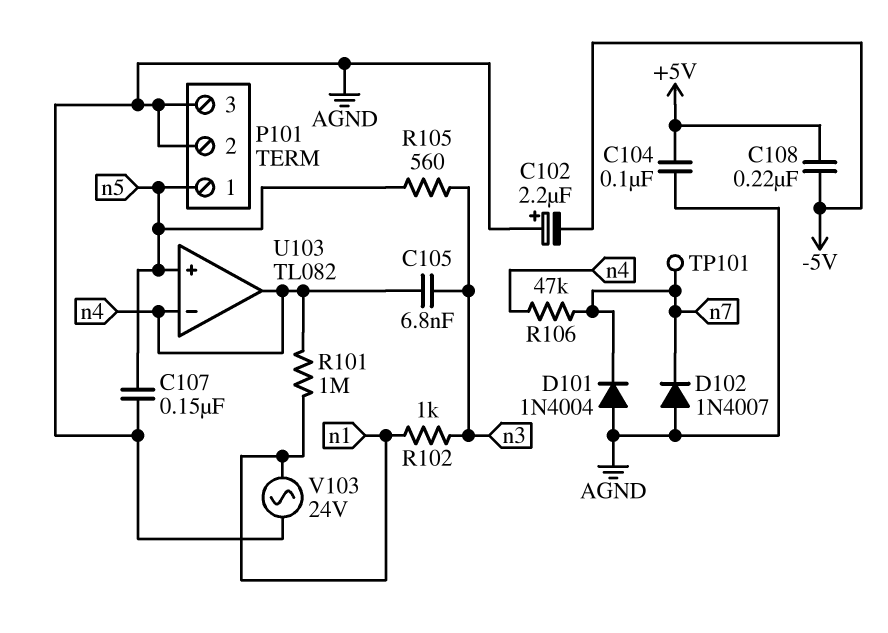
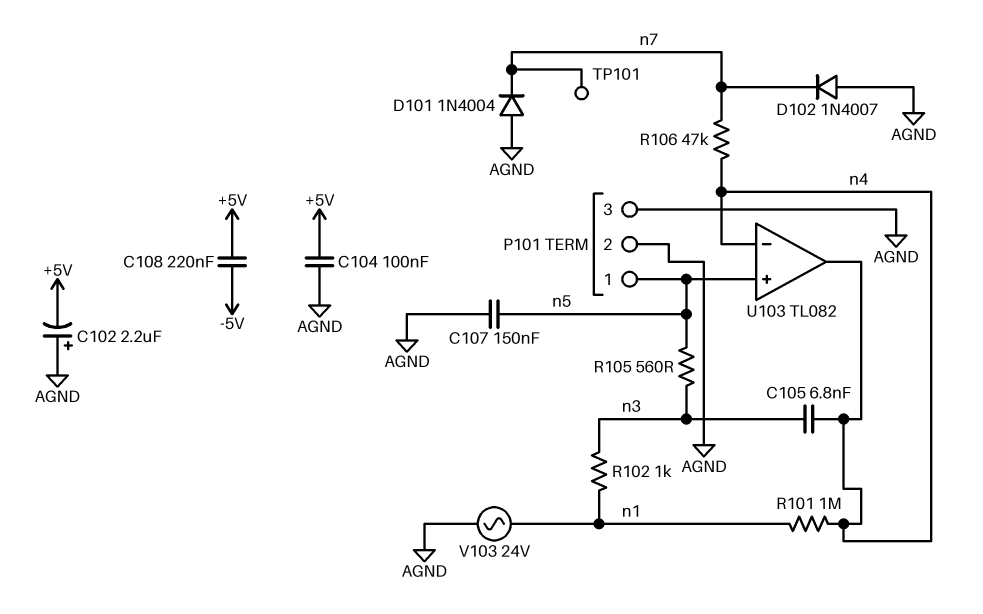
C102: 2.2uF (plus AGND, minus -5V) -> 2.2uF (plus AGND, minus +5V)

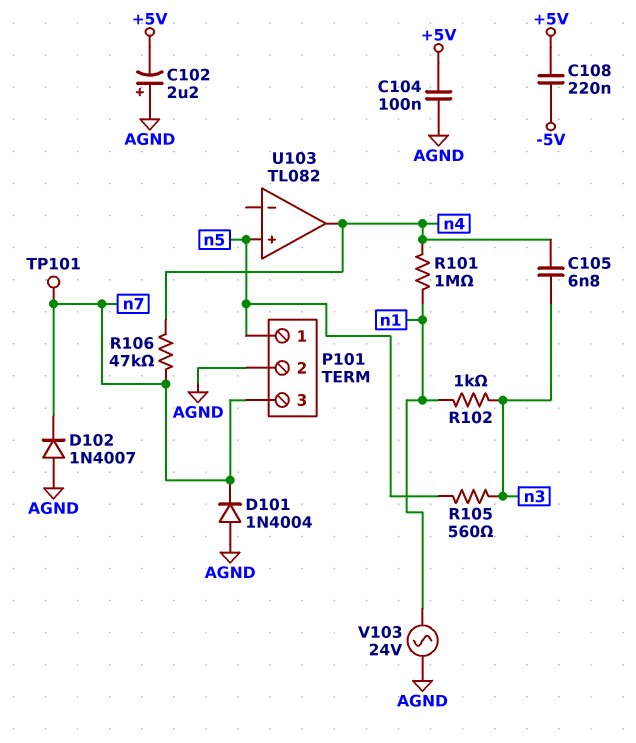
C107: 150nF (AGND, n5) -> none
P101 pin 3: AGND -> n7
U103 pin in-: n4 -> none

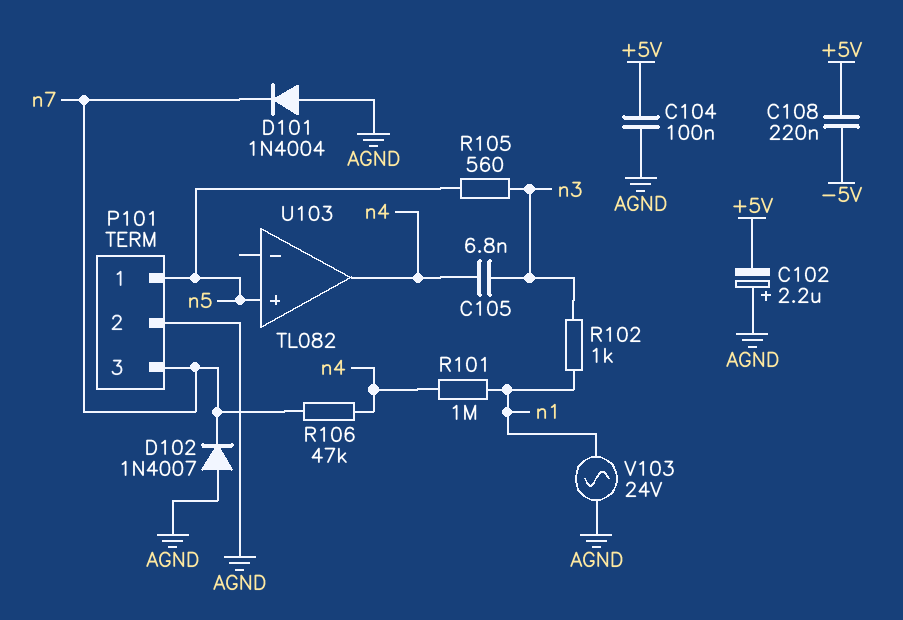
TP101: test point (n7) -> none

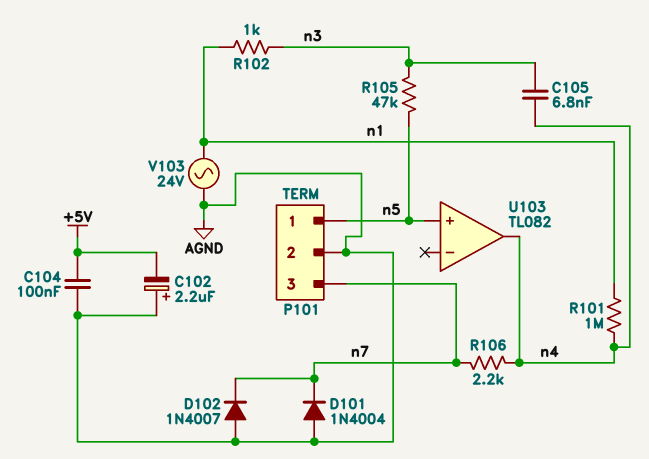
C108: 220nF (+5V, -5V) -> none
R105: 560 (n3, n5) -> 47k (n3, n5)
R106: 47k (n4, n7) -> 2.2k (n4, n7)

